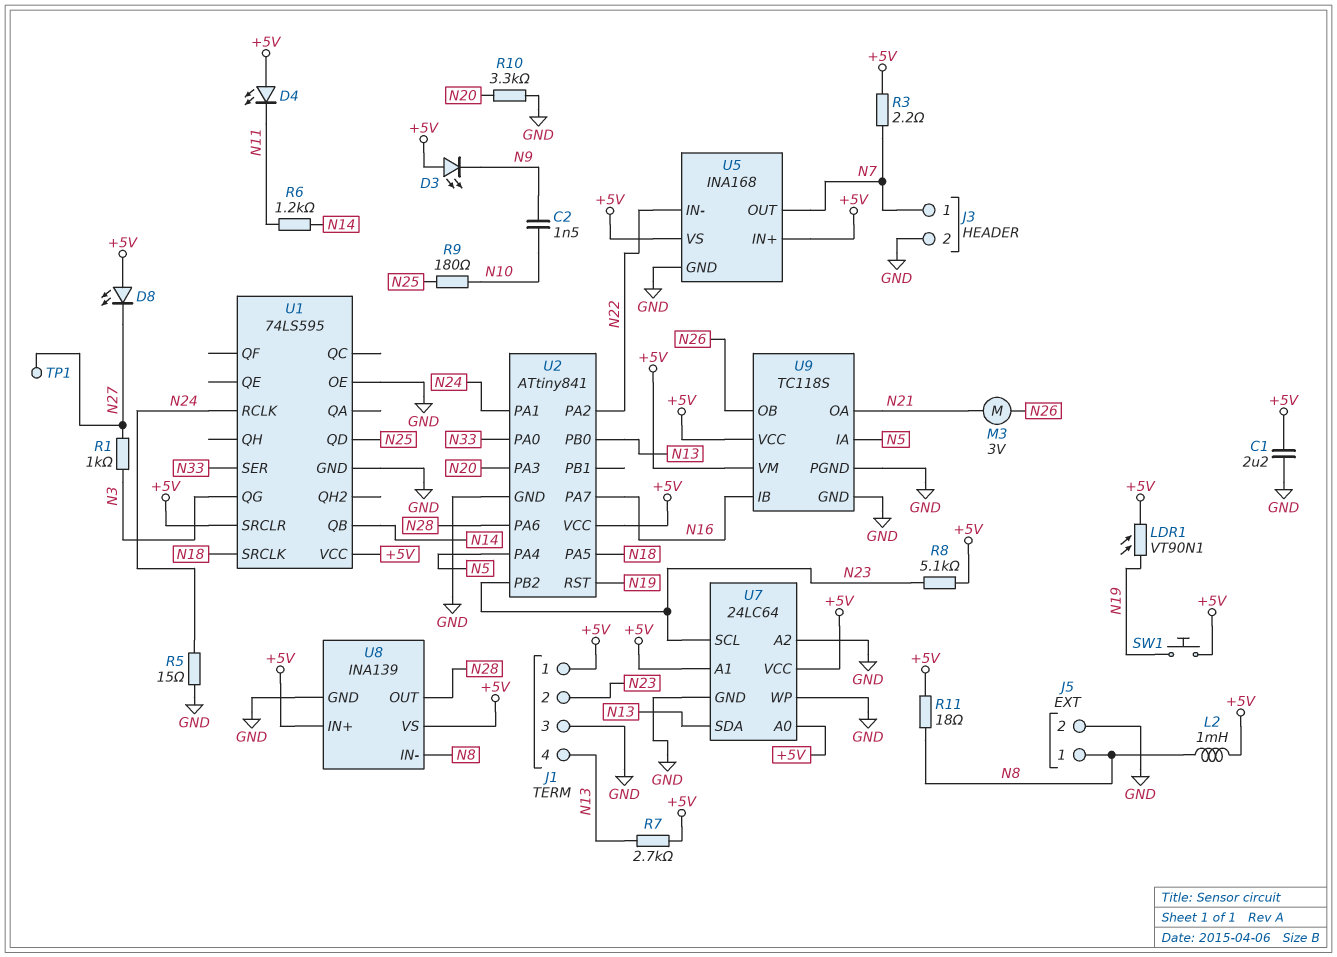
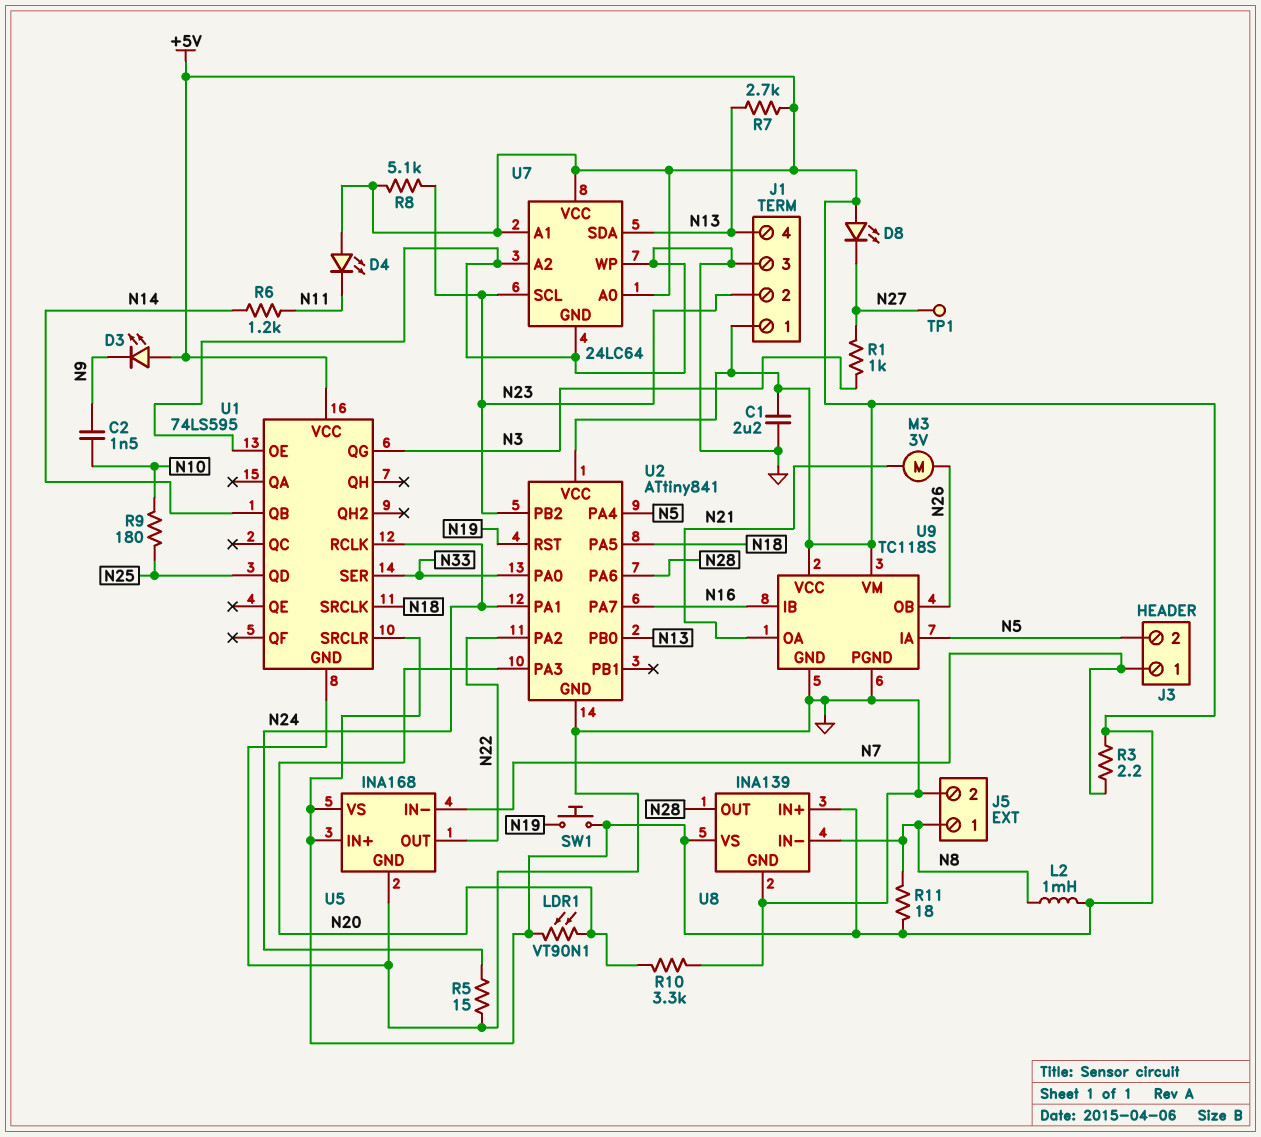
J3 pin 2: GND -> N5
LDR1: VT90N1 (+5V, N19) -> VT90N1 (+5V, N20)
U5 pin IN-: N22 -> N7
U5 pin OUT: N7 -> N22

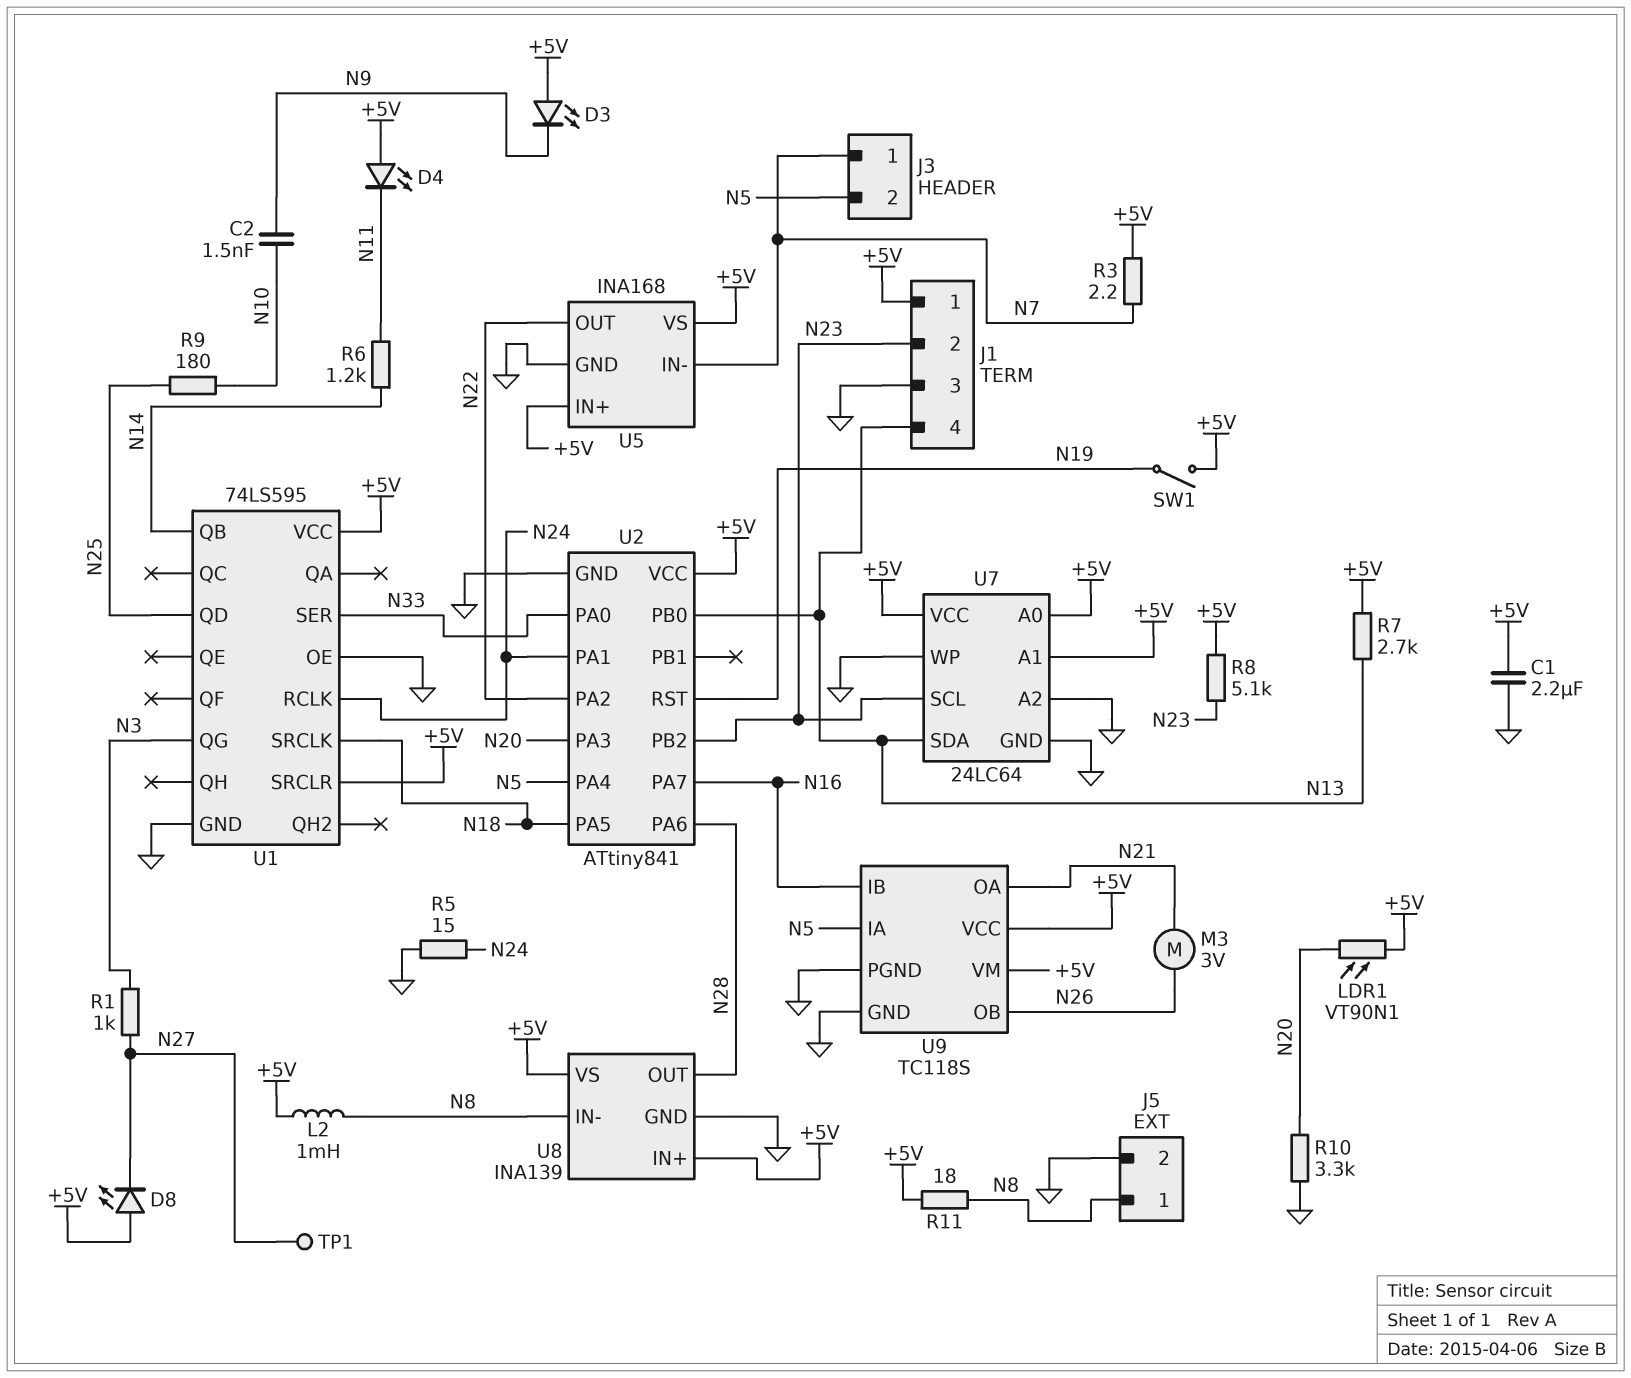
SW1: button (+5V, N19) -> switch (+5V, N19)

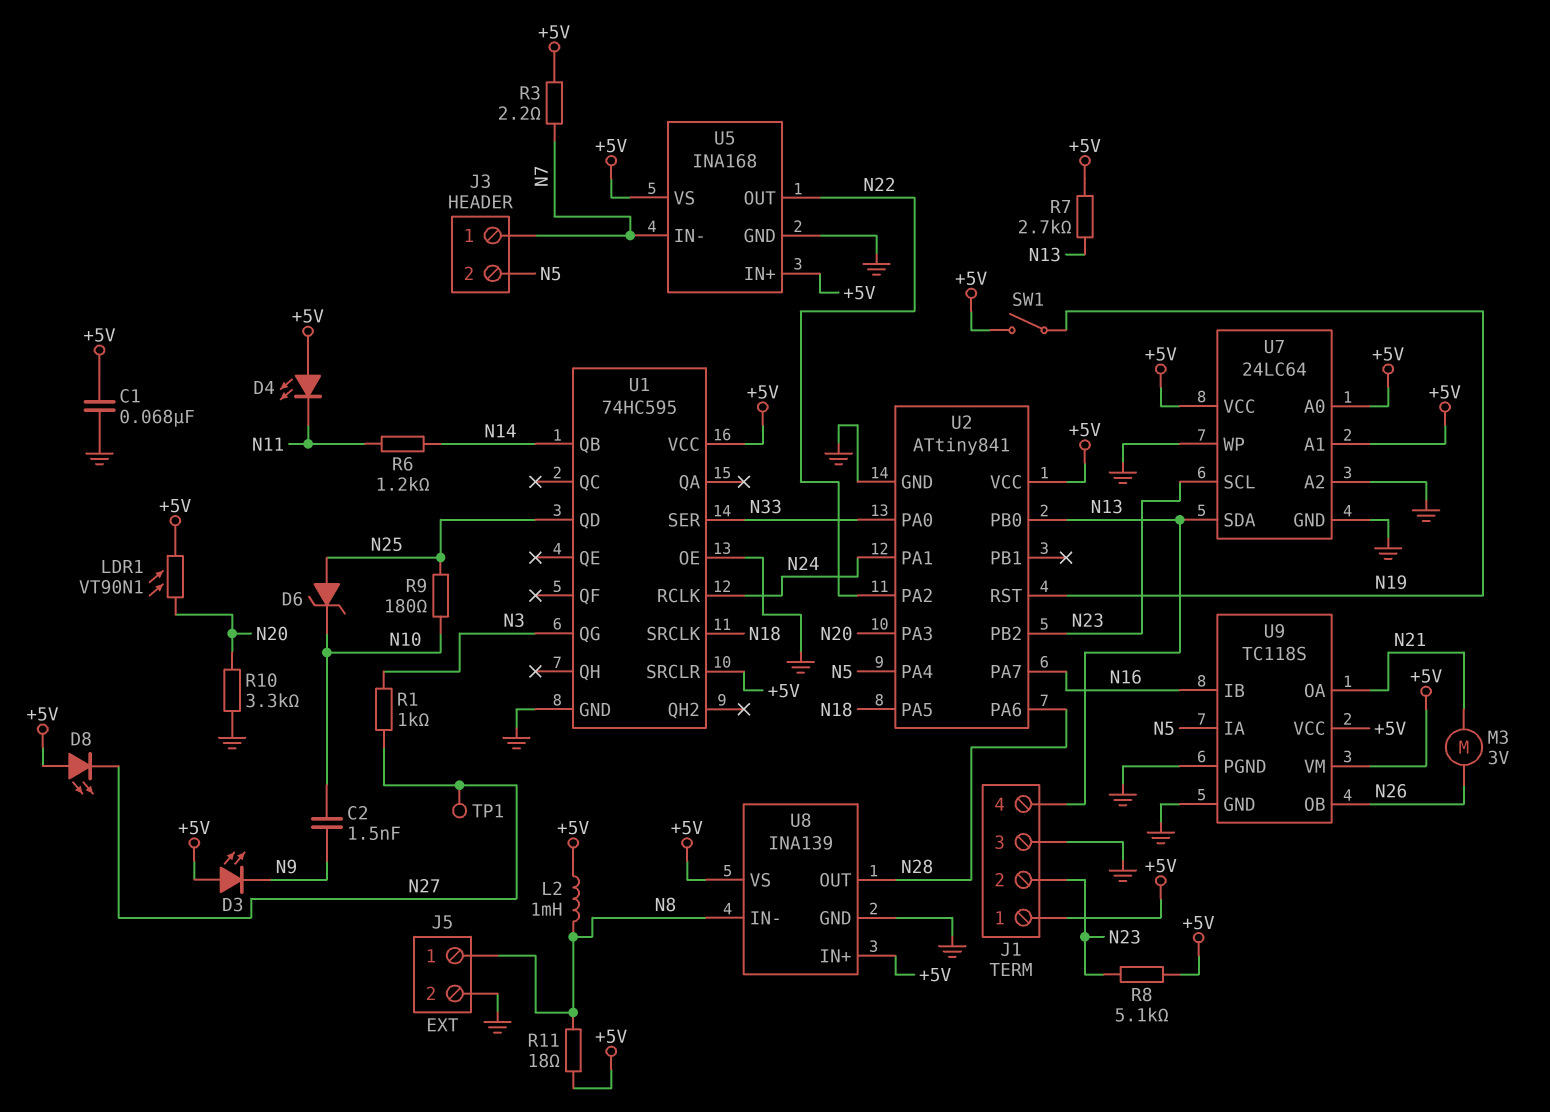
C1: 2.2uF (+5V, GND) -> 68nF (+5V, GND)
D6: none -> zener (A N25, K N10)
R5: 15 (GND, N24) -> none
U1: 74LS595 -> 74HC595

